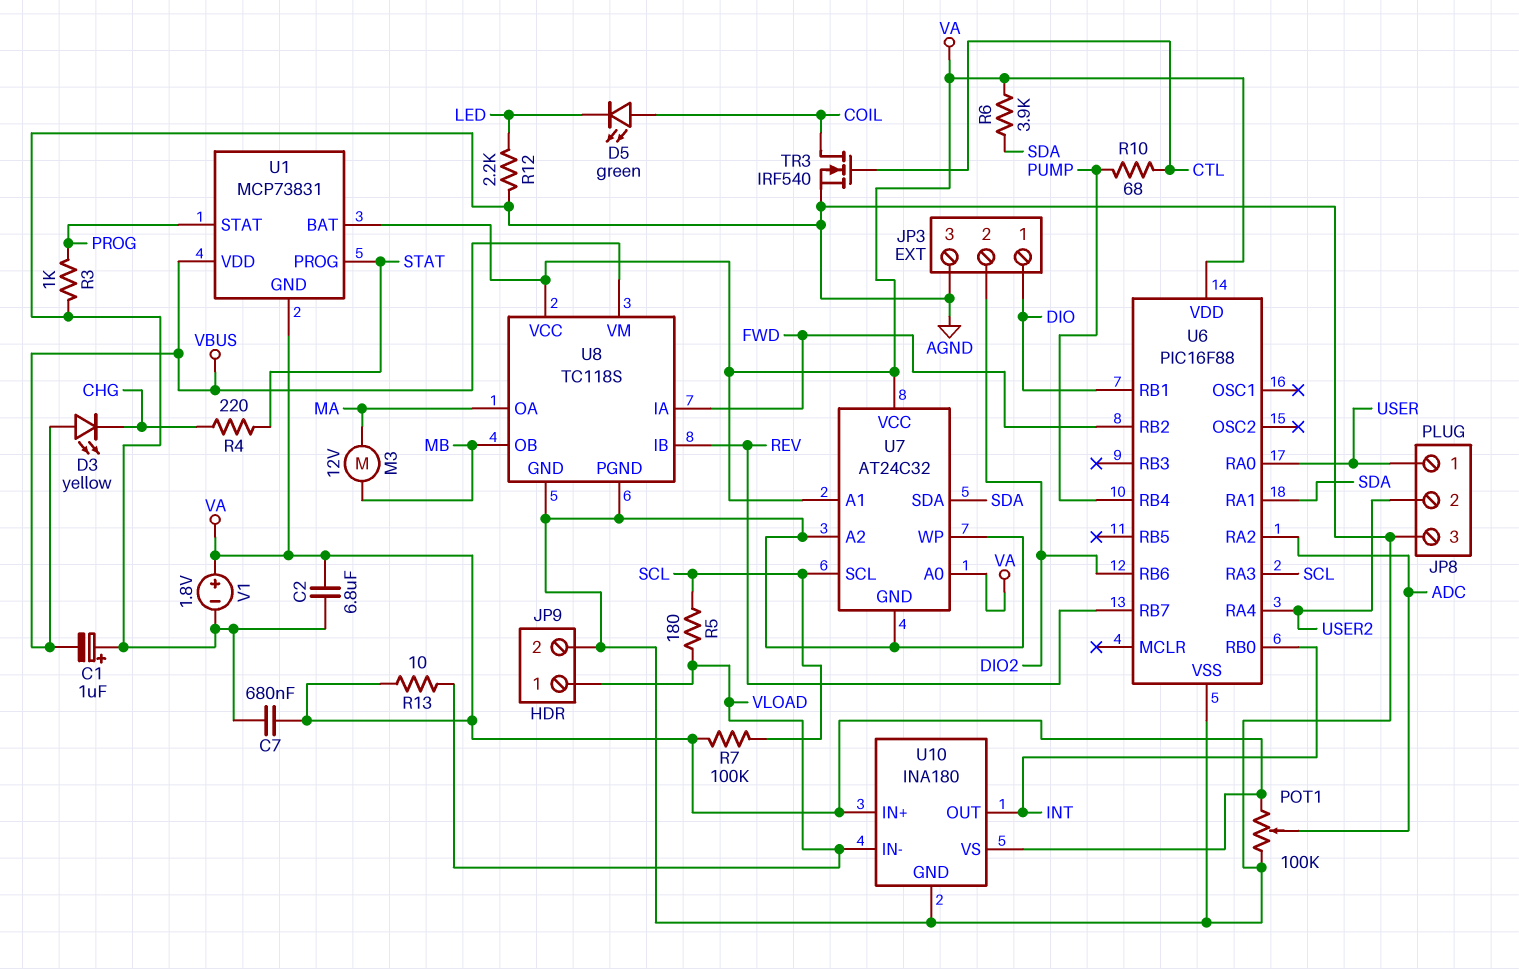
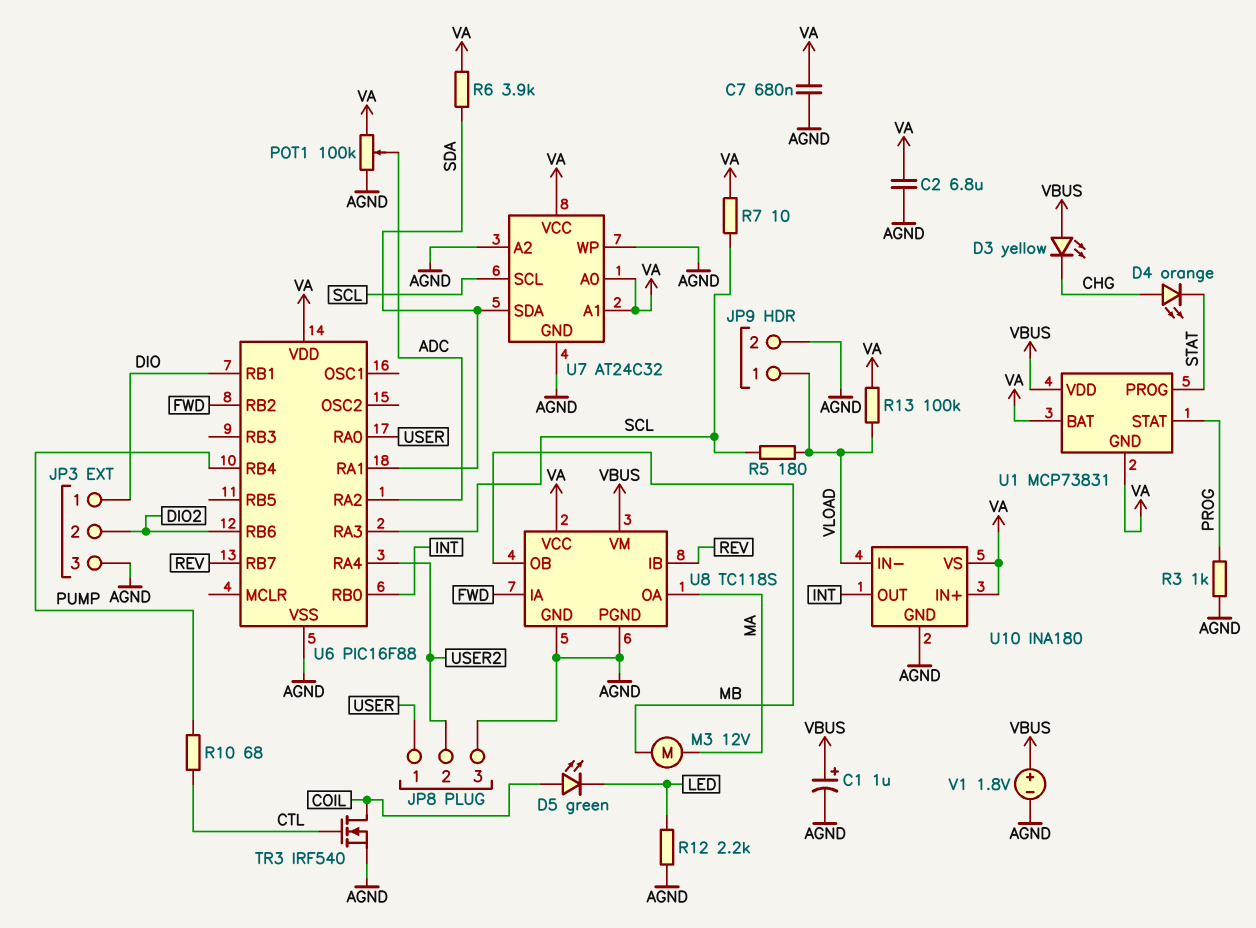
C1: 1uF (plus AGND, minus VBUS) -> 1uF (plus VBUS, minus AGND)
D4: none -> LED orange (A CHG, K STAT)
R4: 220 (CHG, STAT) -> none
R7: 100k (SCL, VA) -> 10 (SCL, VA)
R13: 10 (VA, VLOAD) -> 100k (VA, VLOAD)
V1: 1.8V (plus VA, minus AGND) -> 1.8V (plus VBUS, minus AGND)

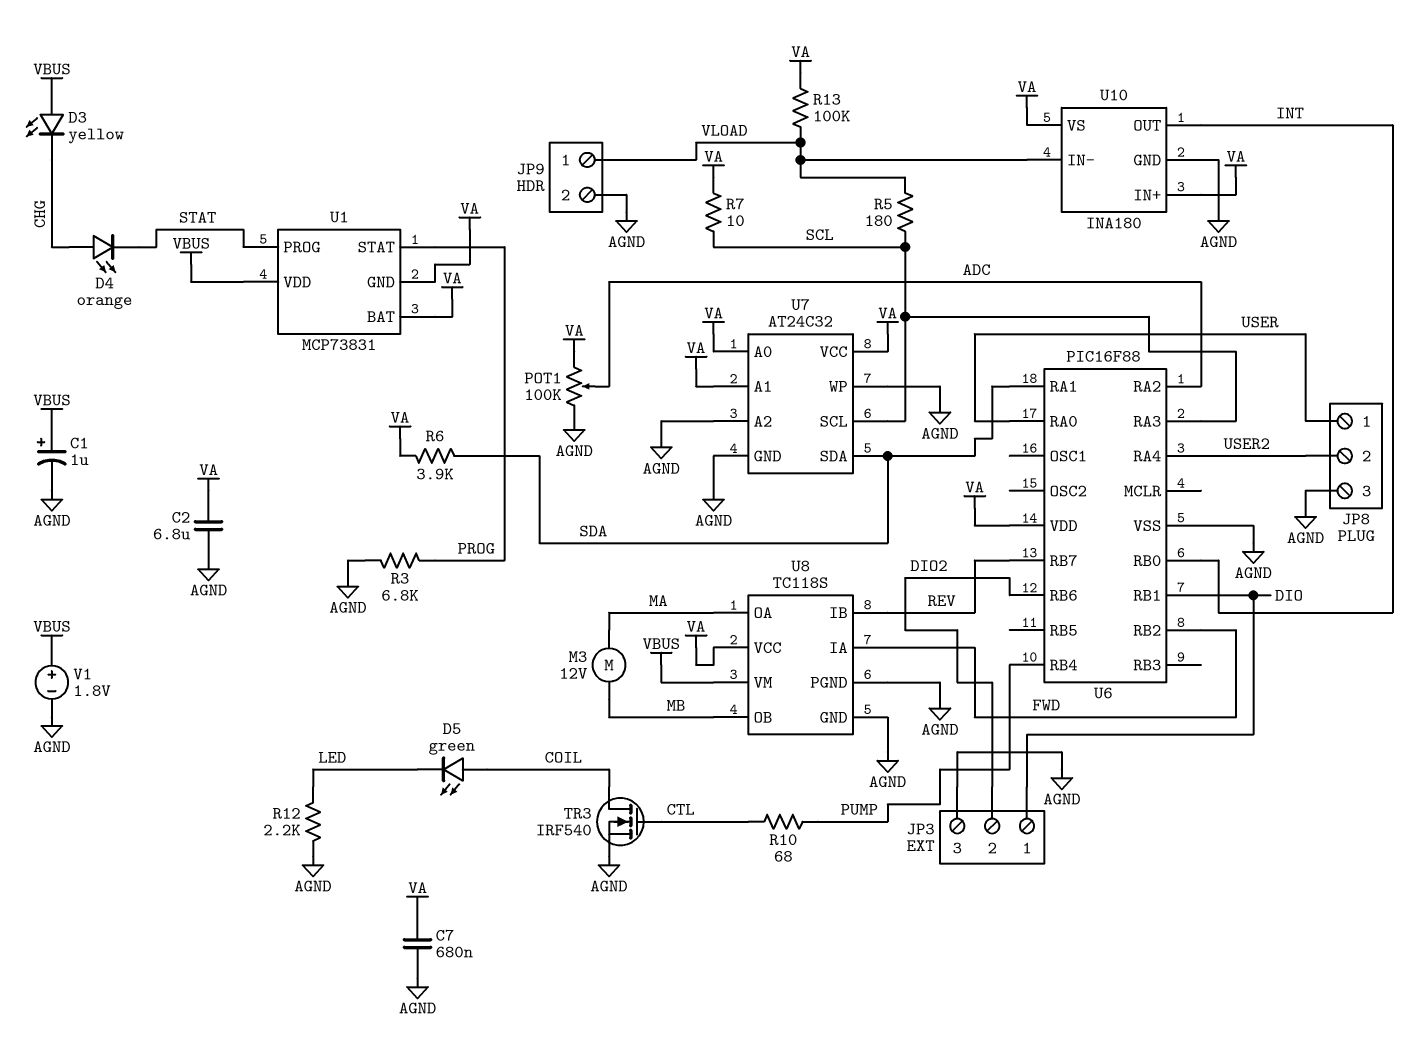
R3: 1k (AGND, PROG) -> 6.8k (AGND, PROG)

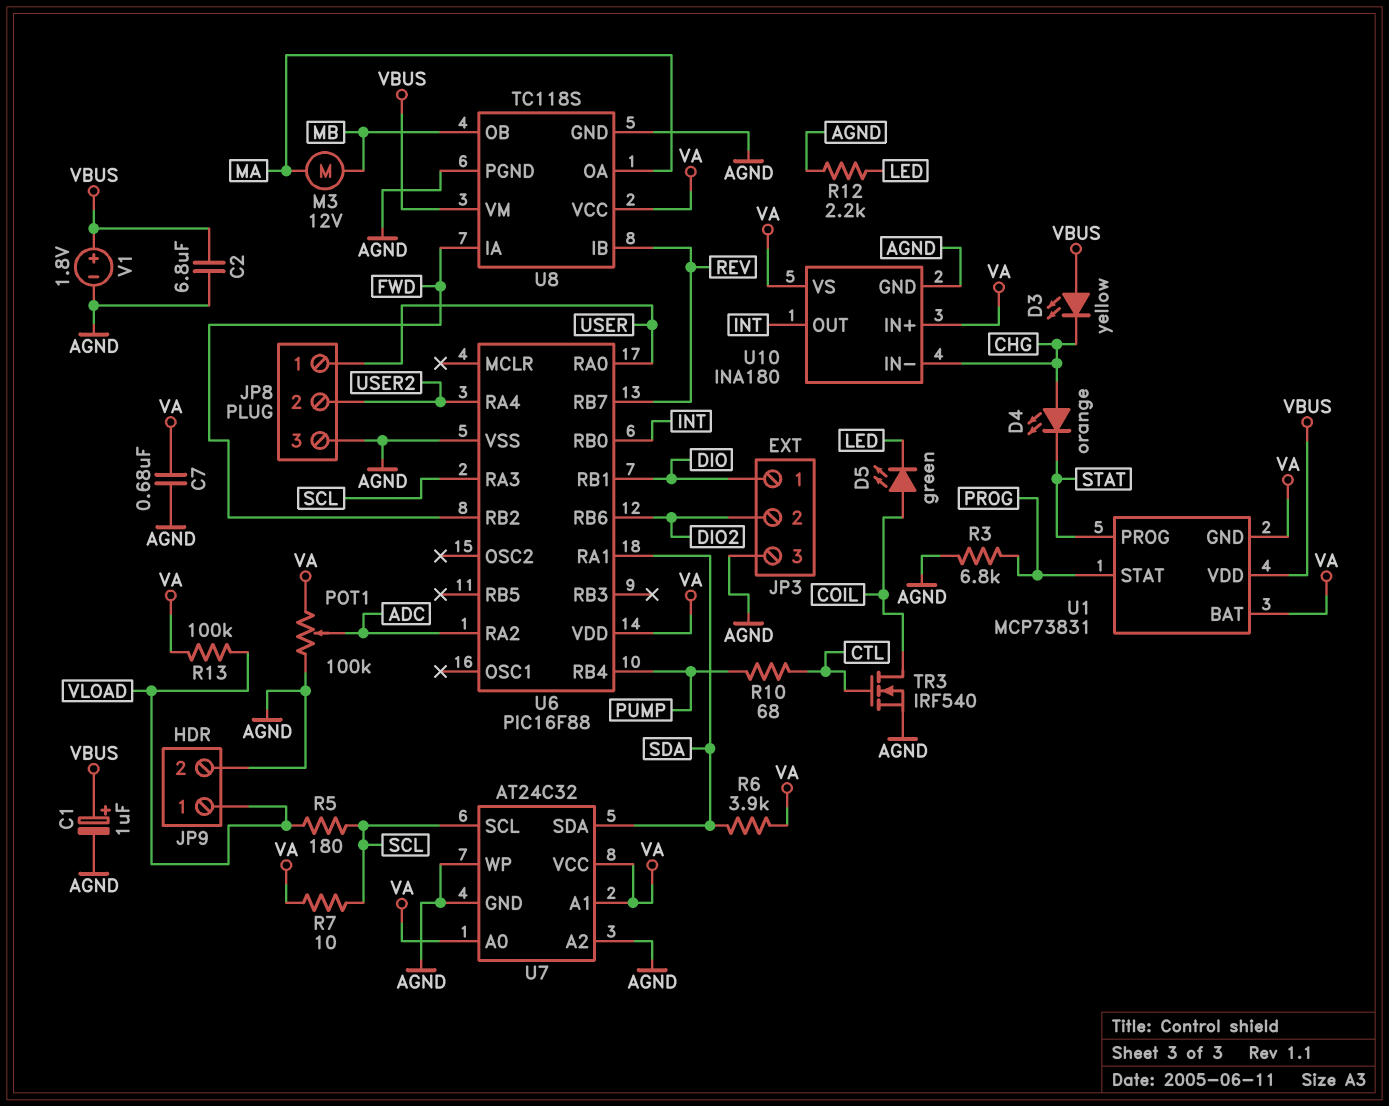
C2: 6.8uF (AGND, VA) -> 6.8uF (AGND, VBUS)
U10 pin IN-: VLOAD -> CHG

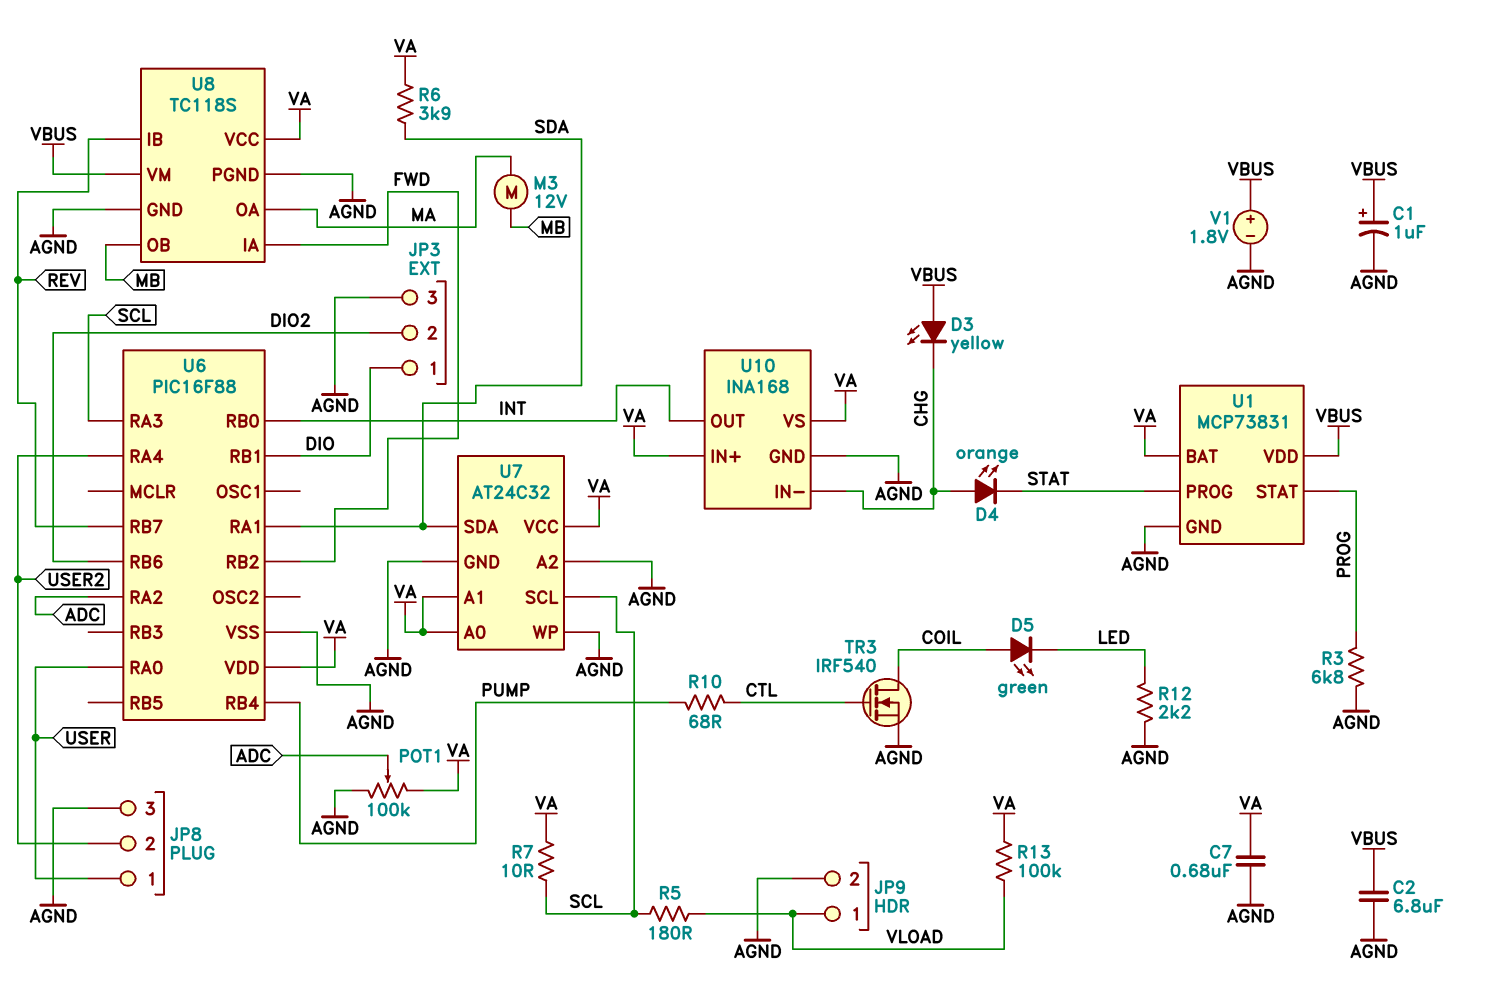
U1 pin GND: VA -> AGND
U10: INA180 -> INA168

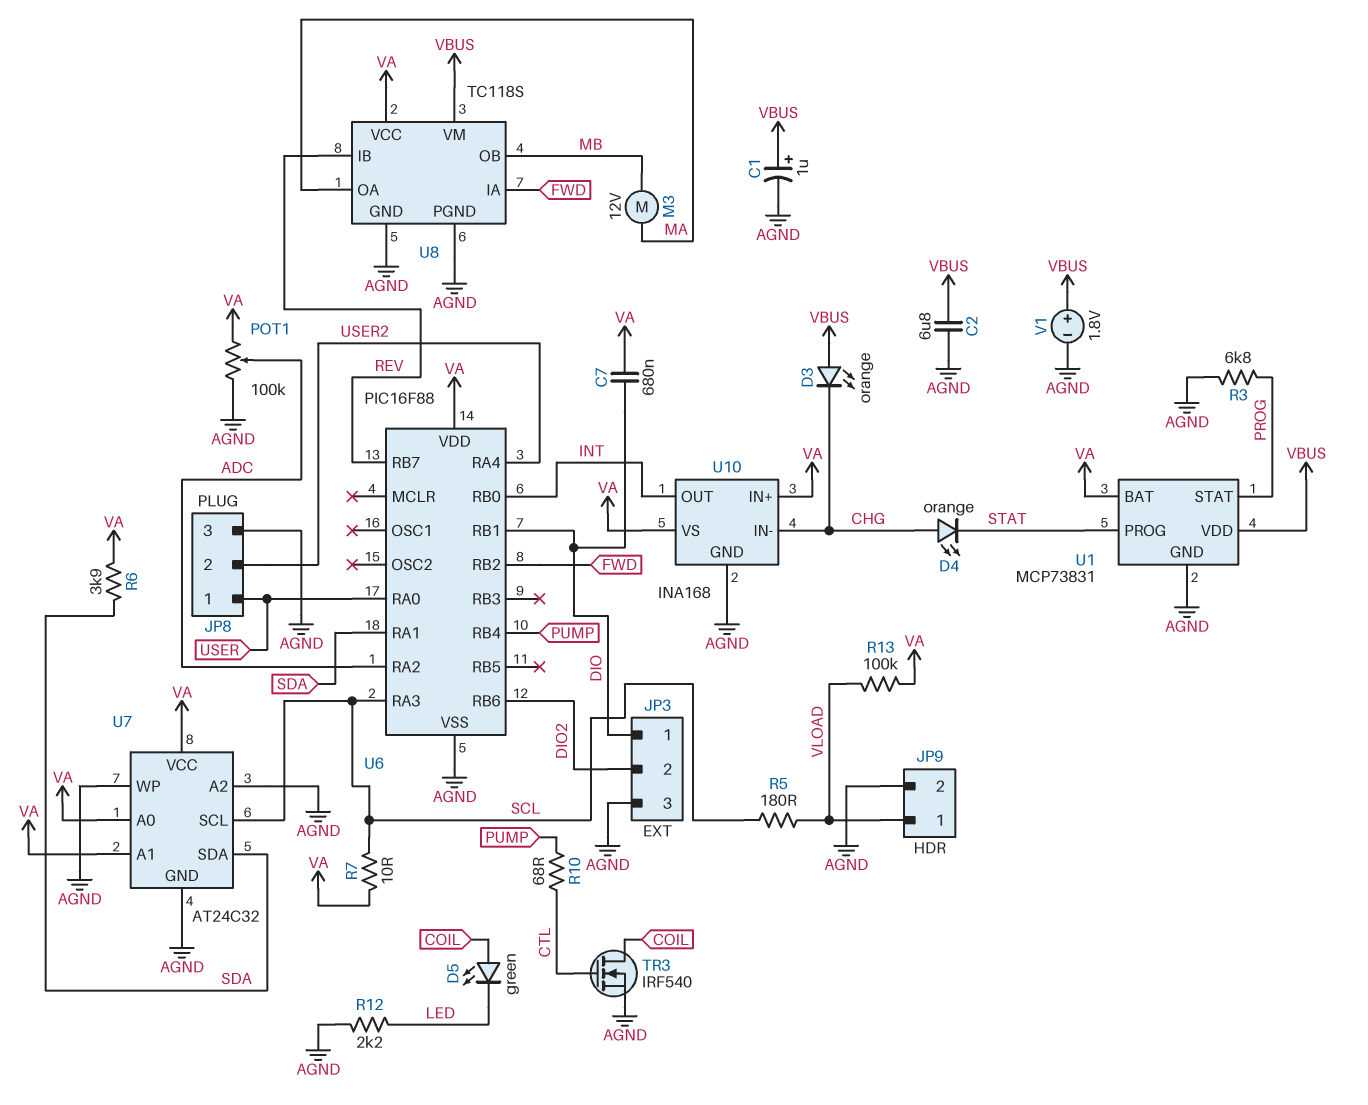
C7: 680nF (AGND, VA) -> 680nF (DIO, VA)
D3: LED yellow (A VBUS, K CHG) -> LED orange (A VBUS, K CHG)

